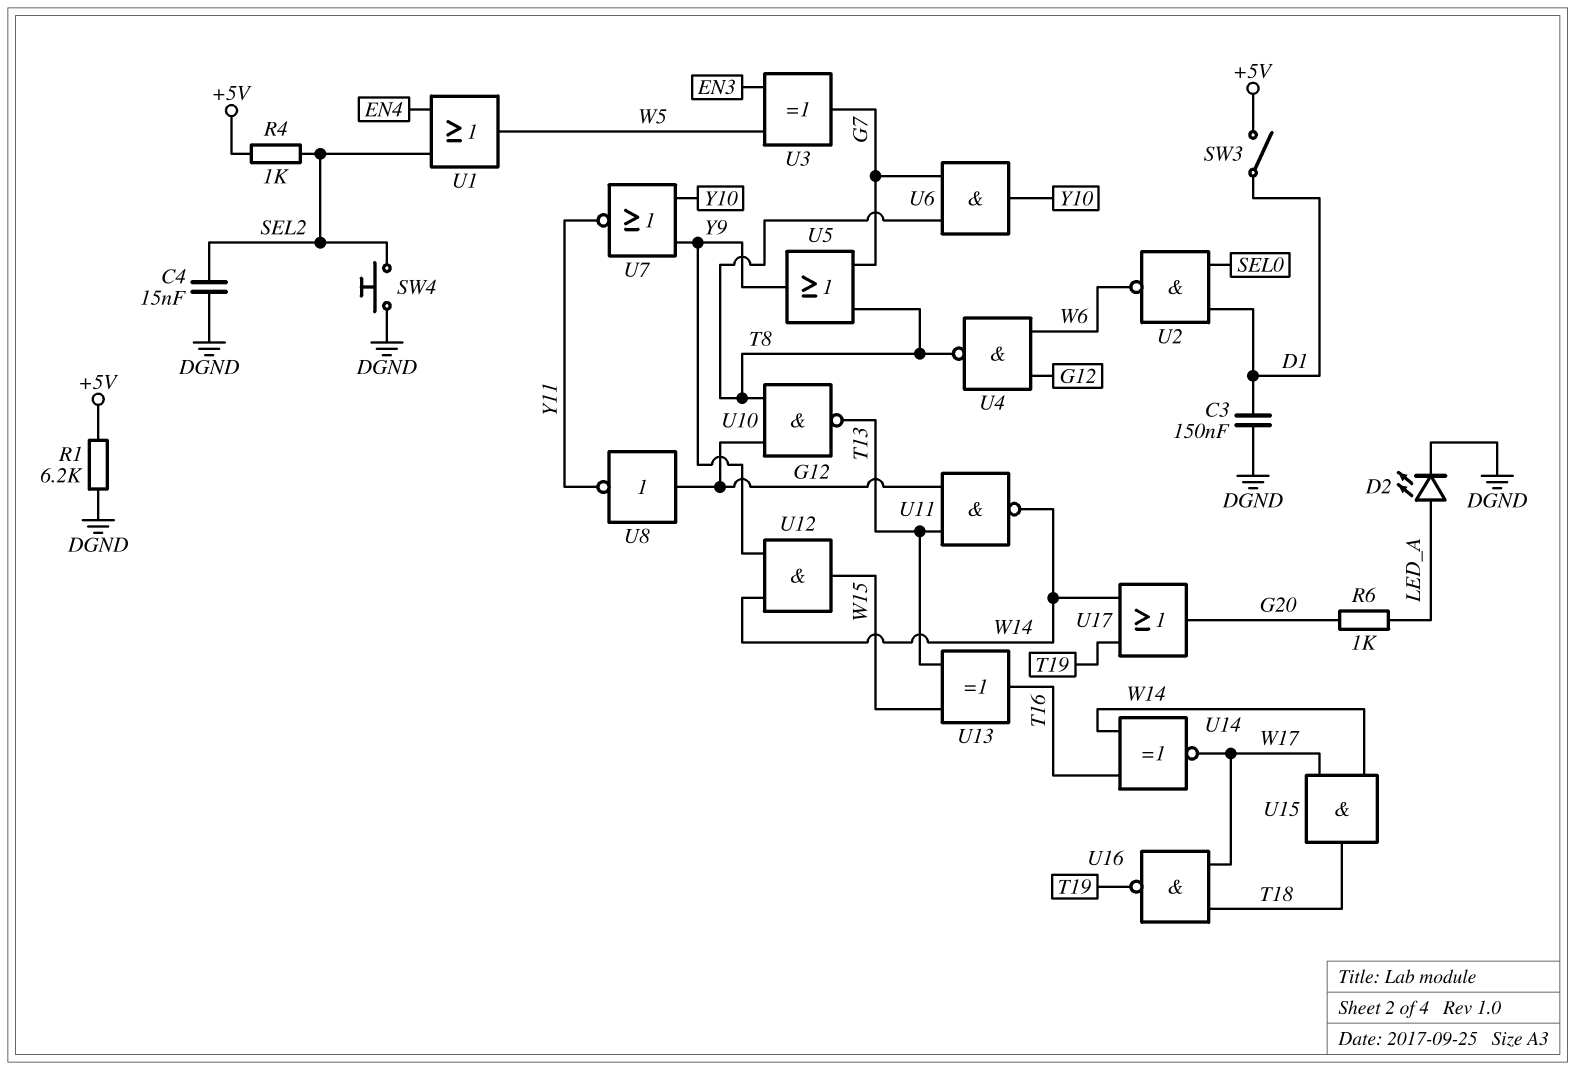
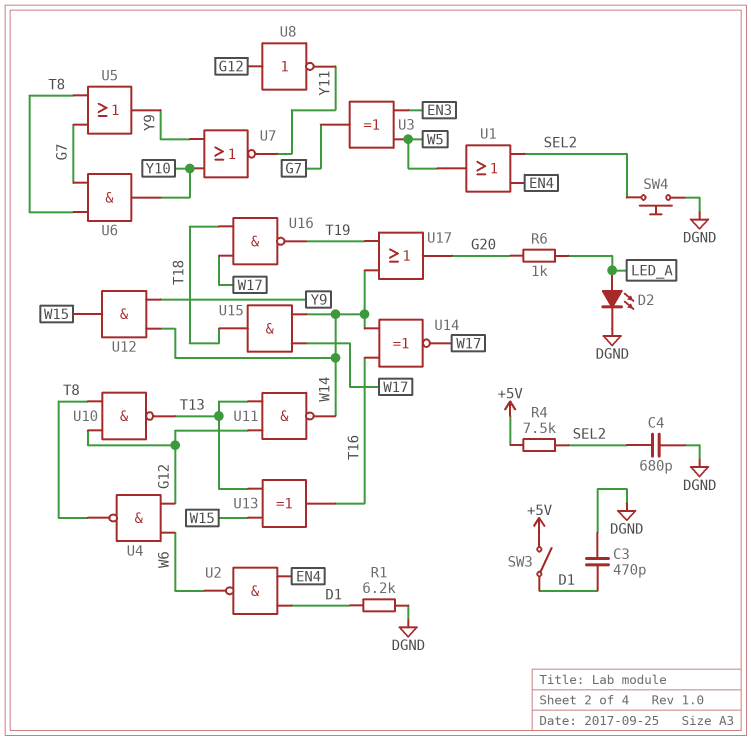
C3: 150nF (D1, DGND) -> 470pF (D1, DGND)
C4: 15nF (DGND, SEL2) -> 680pF (DGND, SEL2)
R1: 6.2k (+5V, DGND) -> 6.2k (D1, DGND)
R4: 1k (+5V, SEL2) -> 7.5k (+5V, SEL2)
U2: NAND (in D1, in SEL0, out W6) -> NAND (in D1, in EN4, out W6)

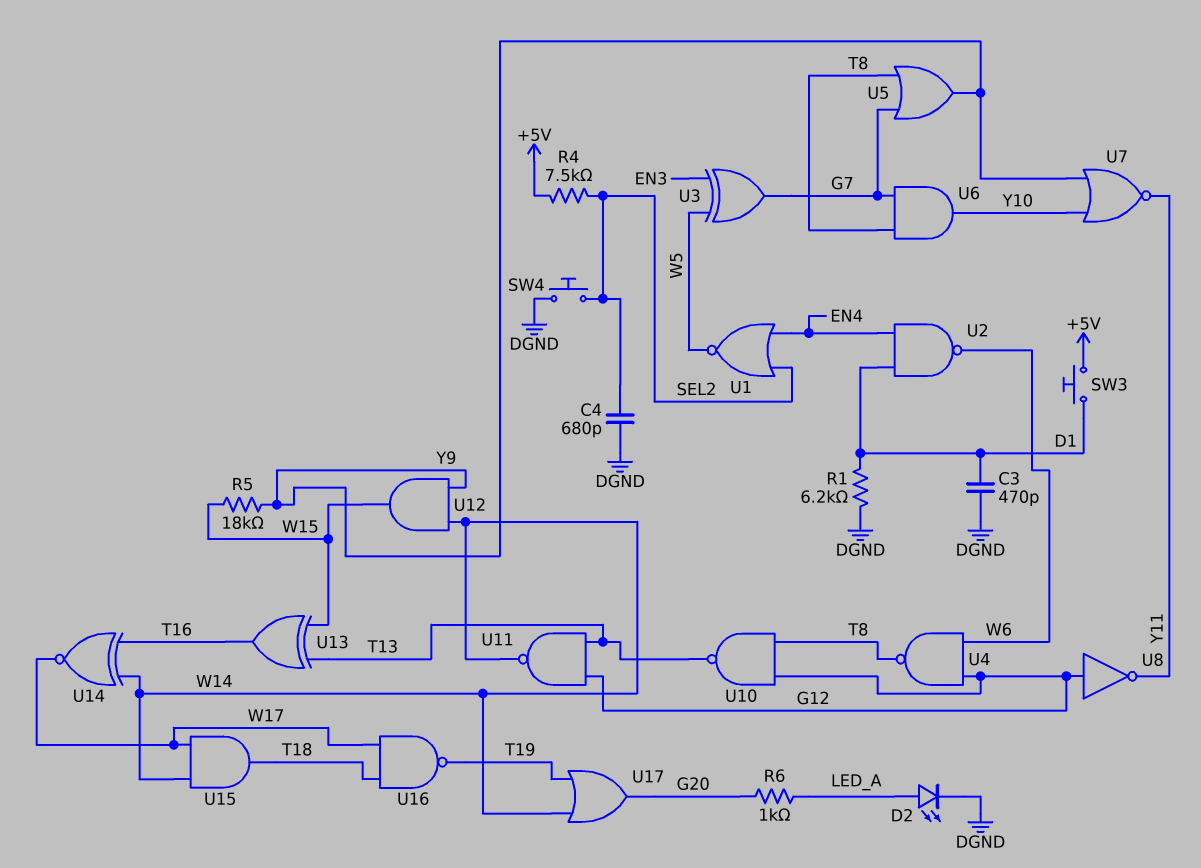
R5: none -> 18k (W15, Y9)
SW3: switch (+5V, D1) -> button (+5V, D1)
U1: OR (in EN4, in SEL2, out W5) -> NOR (in EN4, in SEL2, out W5)

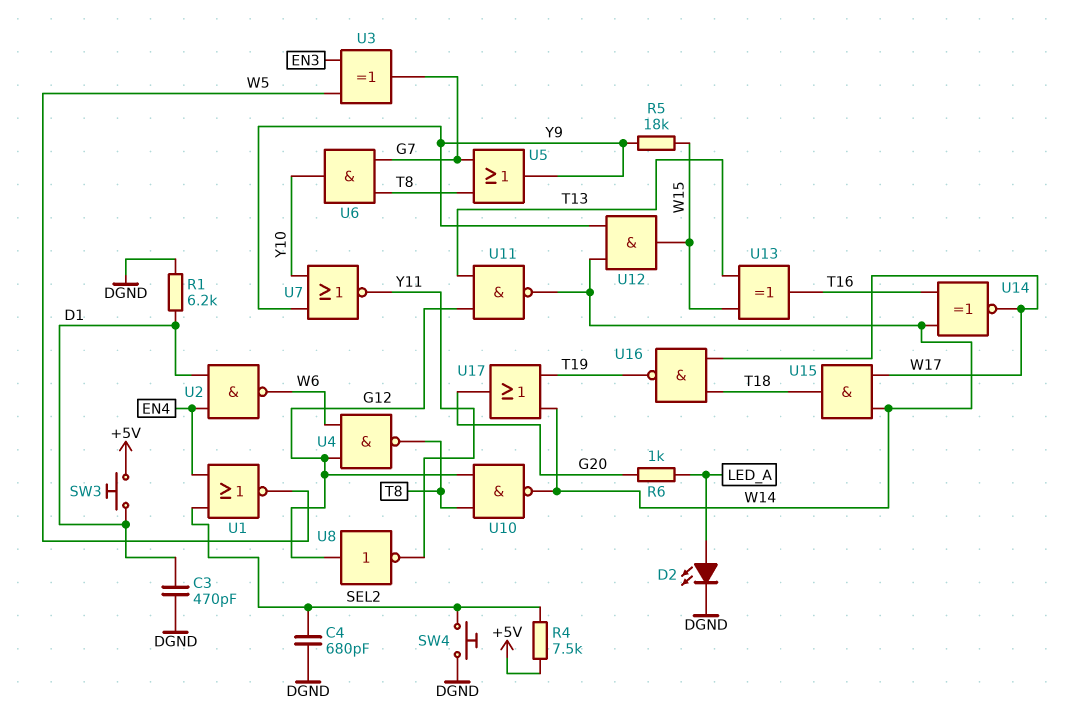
U10: NAND (in G12, in T8, out T13) -> NAND (in G12, in T8, out W14)

